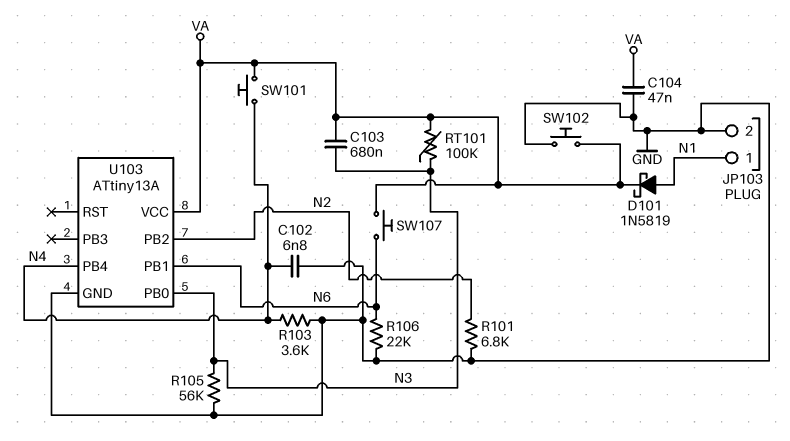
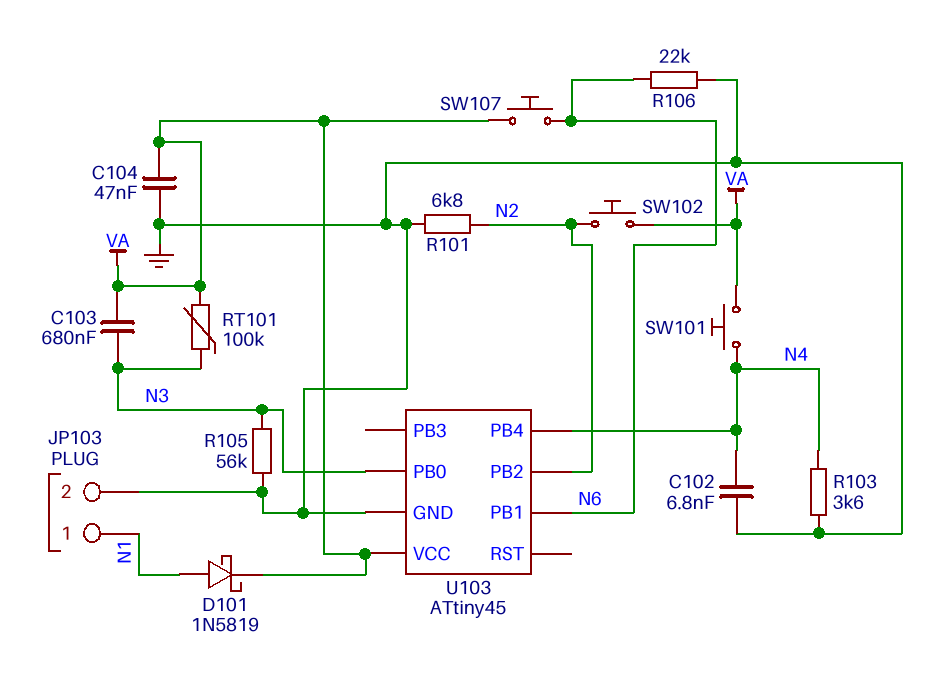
SW102: button (GND, VA) -> button (N2, VA)
U103: ATtiny13A -> ATtiny45

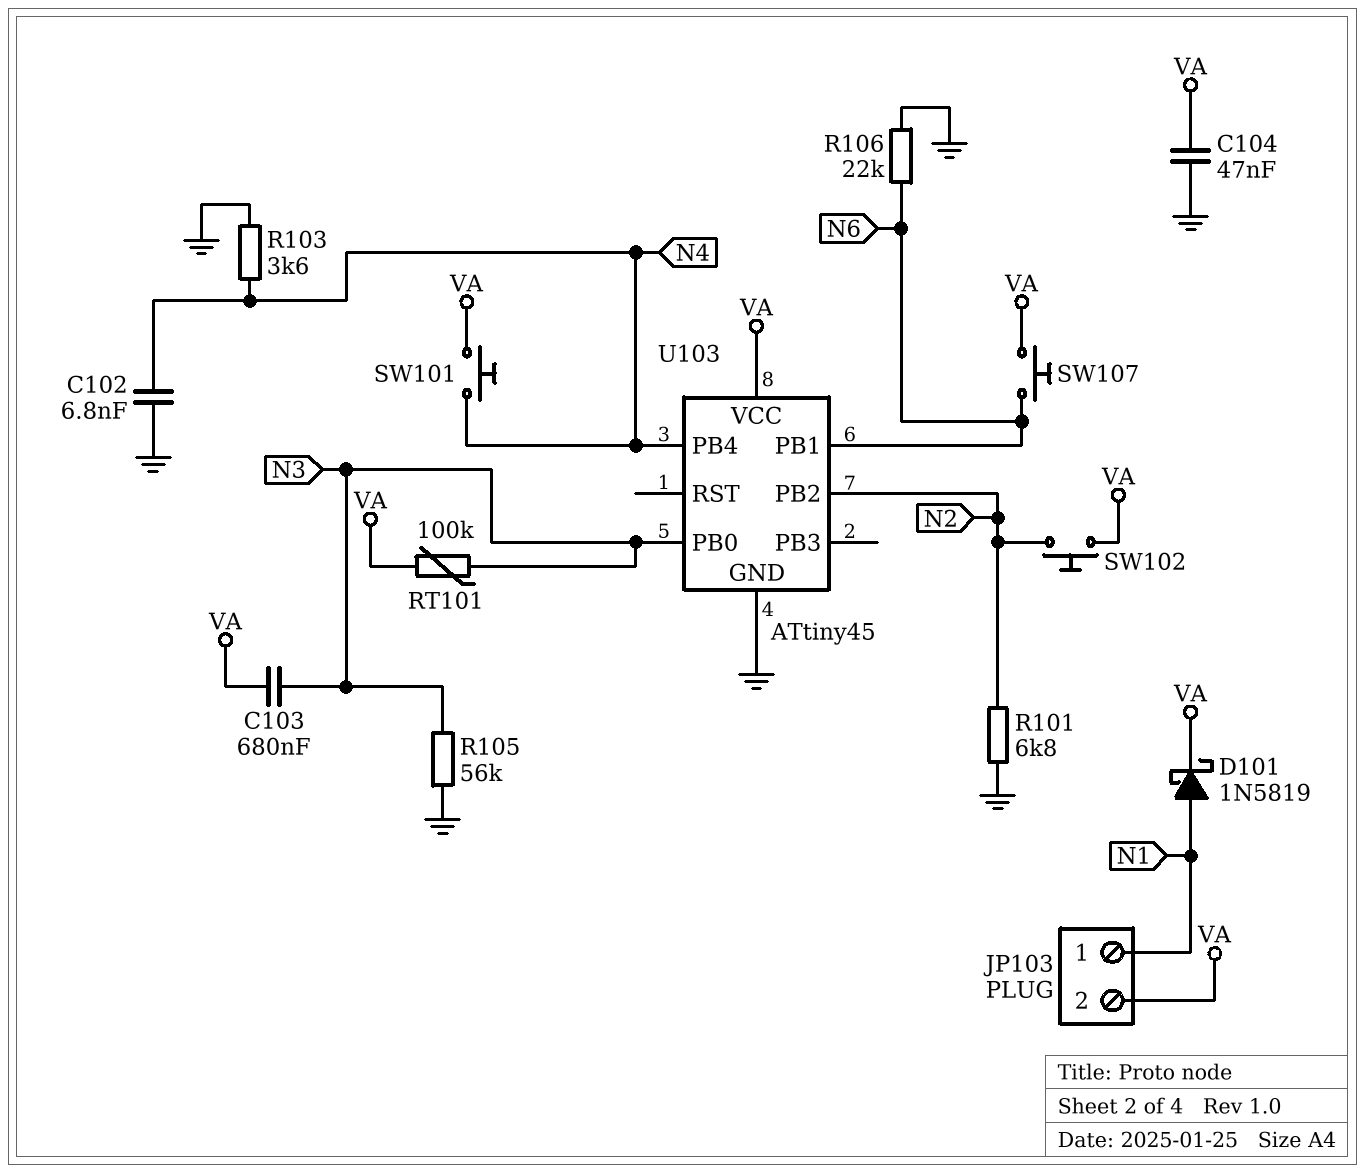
JP103 pin 2: GND -> VA

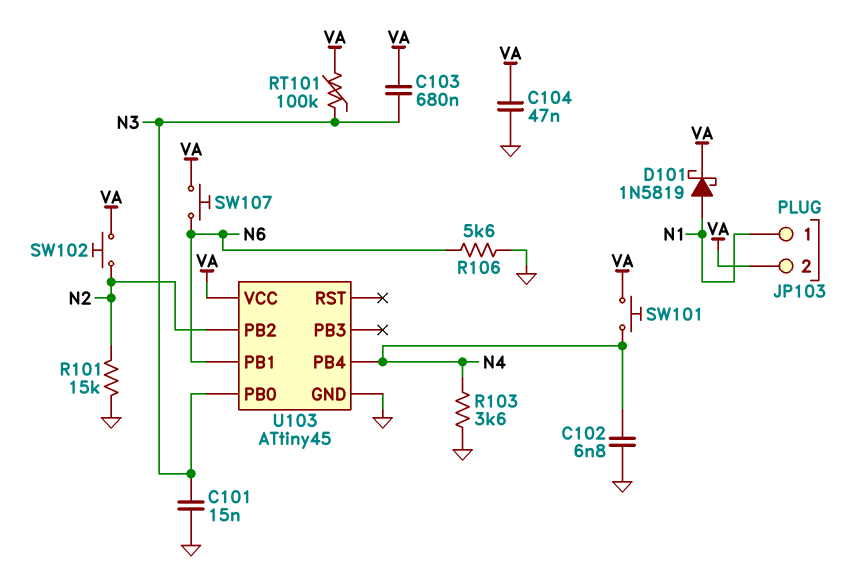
C101: none -> 15nF (GND, N3)
R101: 6.8k (GND, N2) -> 15k (GND, N2)
R105: 56k (GND, N3) -> none
R106: 22k (GND, N6) -> 5.6k (GND, N6)

